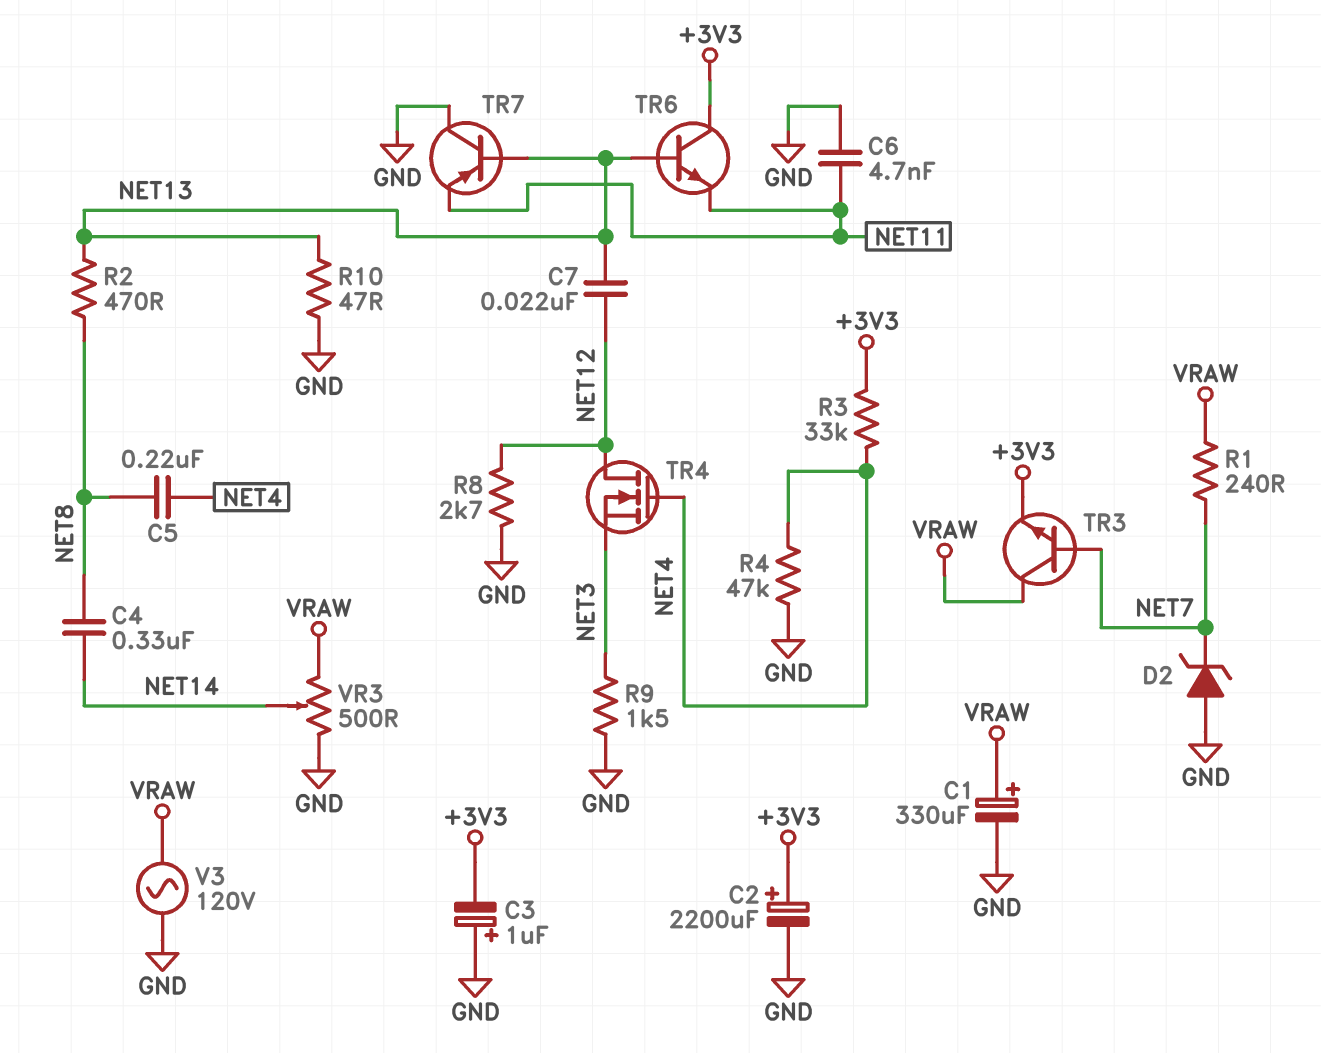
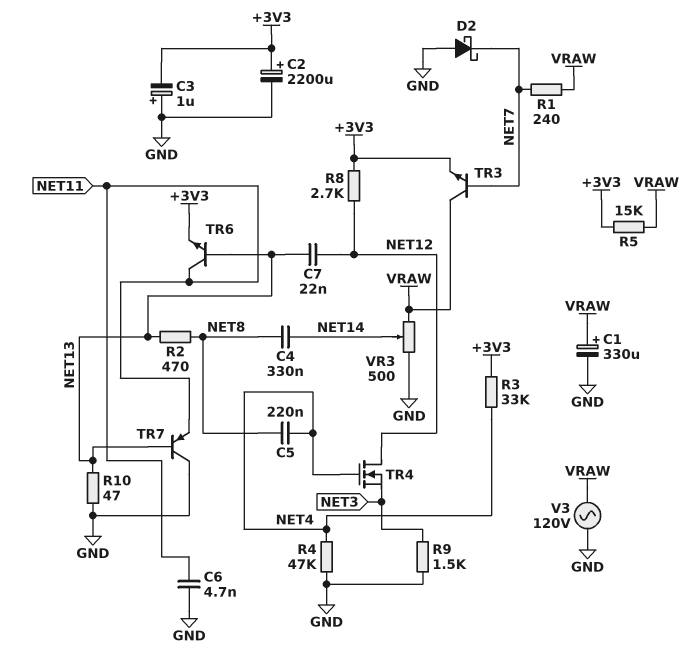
D2: zener (A GND, K NET7) -> schottky (A GND, K NET7)
R5: none -> 15k (+3V3, VRAW)
R8: 2.7k (GND, NET12) -> 2.7k (+3V3, NET12)
TR6: NPN (B NET13, C +3V3, E NET11) -> NPN (B NET13, C NET11, E +3V3)

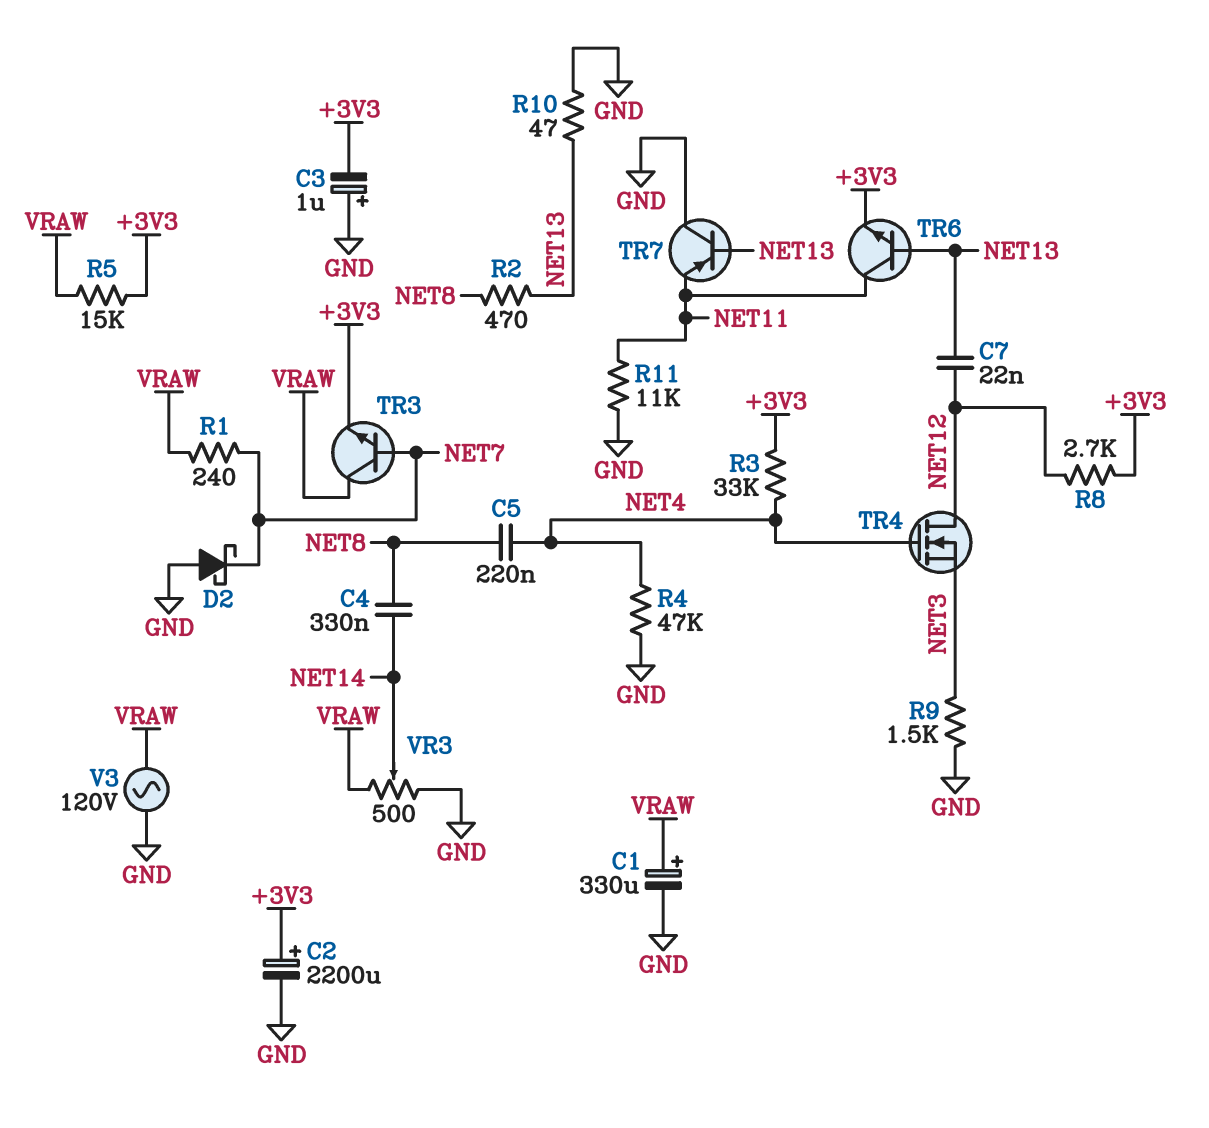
C6: 4.7nF (GND, NET11) -> none
R11: none -> 11k (GND, NET11)

